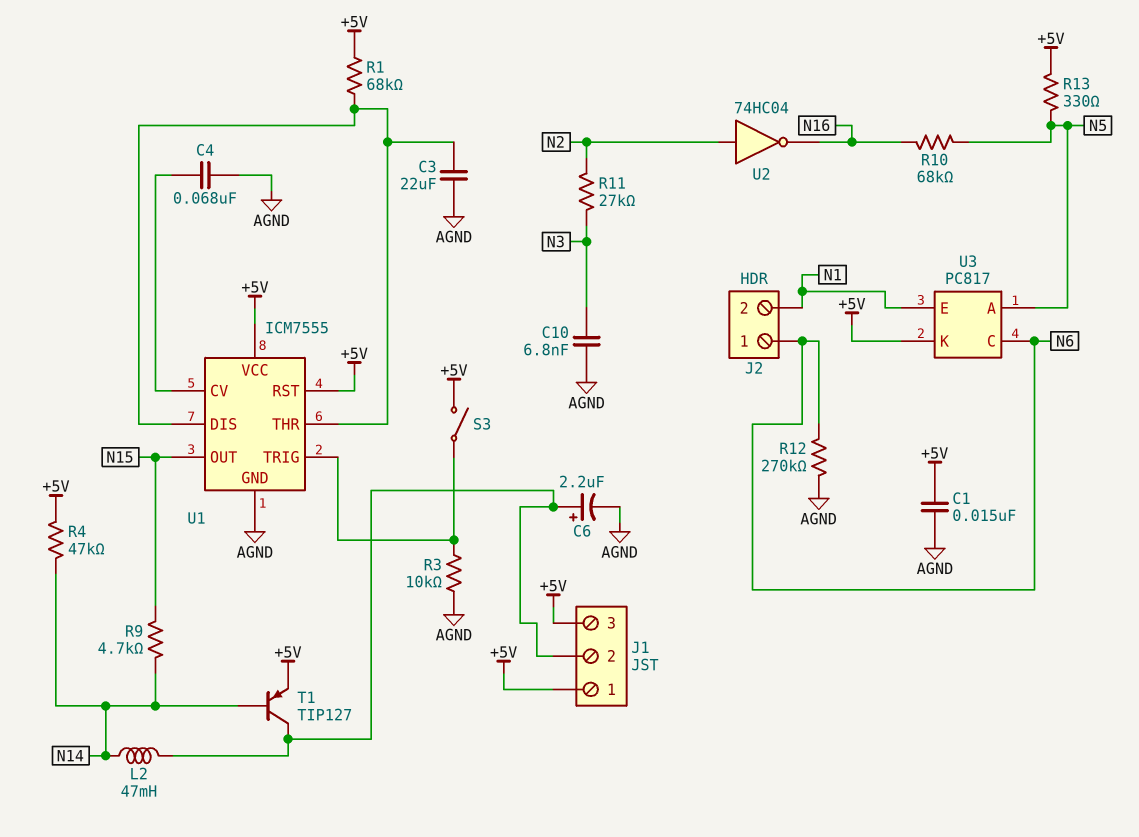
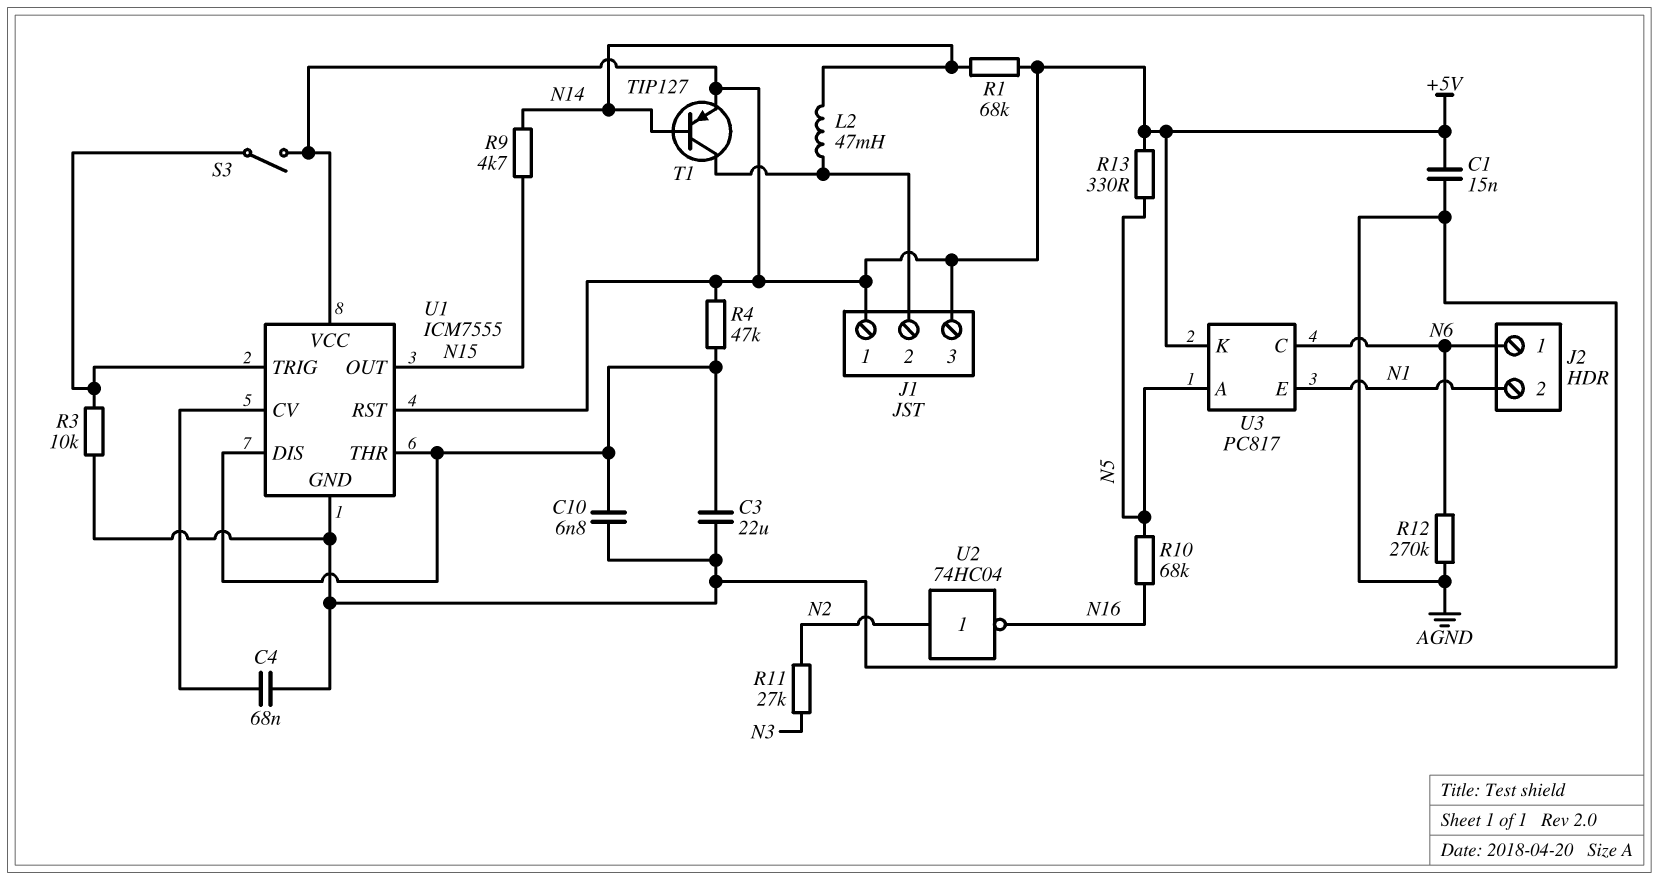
C6: 2.2uF (plus J1/2, minus AGND) -> none
C10: 6.8nF (AGND, N3) -> 6.8nF (AGND, U1/DIS)
R1: 68k (+5V, U1/DIS) -> 68k (+5V, N14)
R4: 47k (+5V, N14) -> 47k (+5V, U1/DIS)

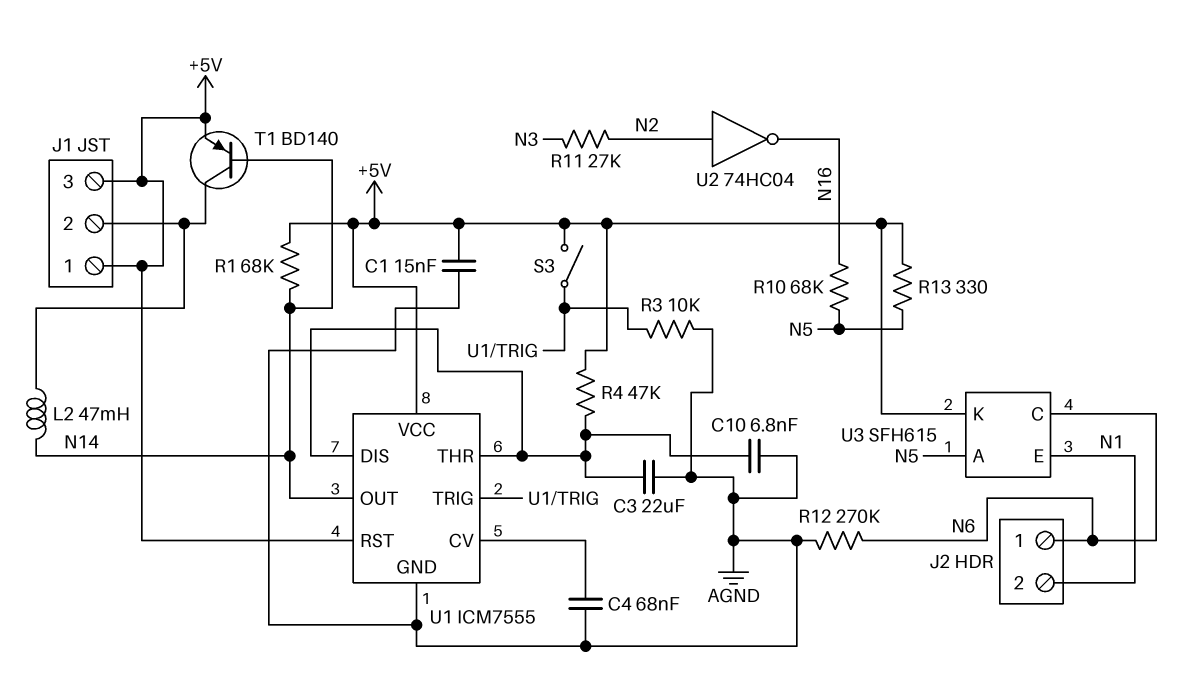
R9: 4.7k (N14, N15) -> none
T1: PNP TIP127 (B N14, C J1/2, E +5V) -> PNP BD140 (B N14, C J1/2, E +5V)
U1 pin OUT: N15 -> N14
U3: PC817 -> SFH615

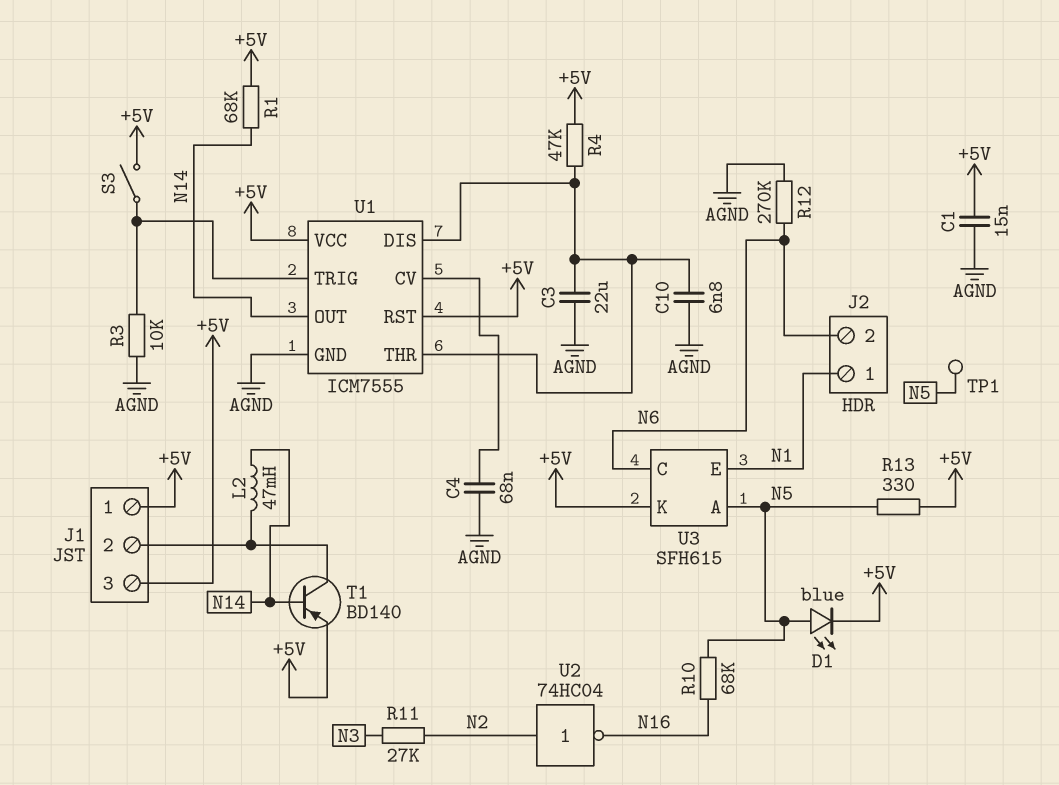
D1: none -> LED blue (A N5, K +5V)
J2 pin 1: N6 -> N1
J2 pin 2: N1 -> N6
TP1: none -> test point (N5)

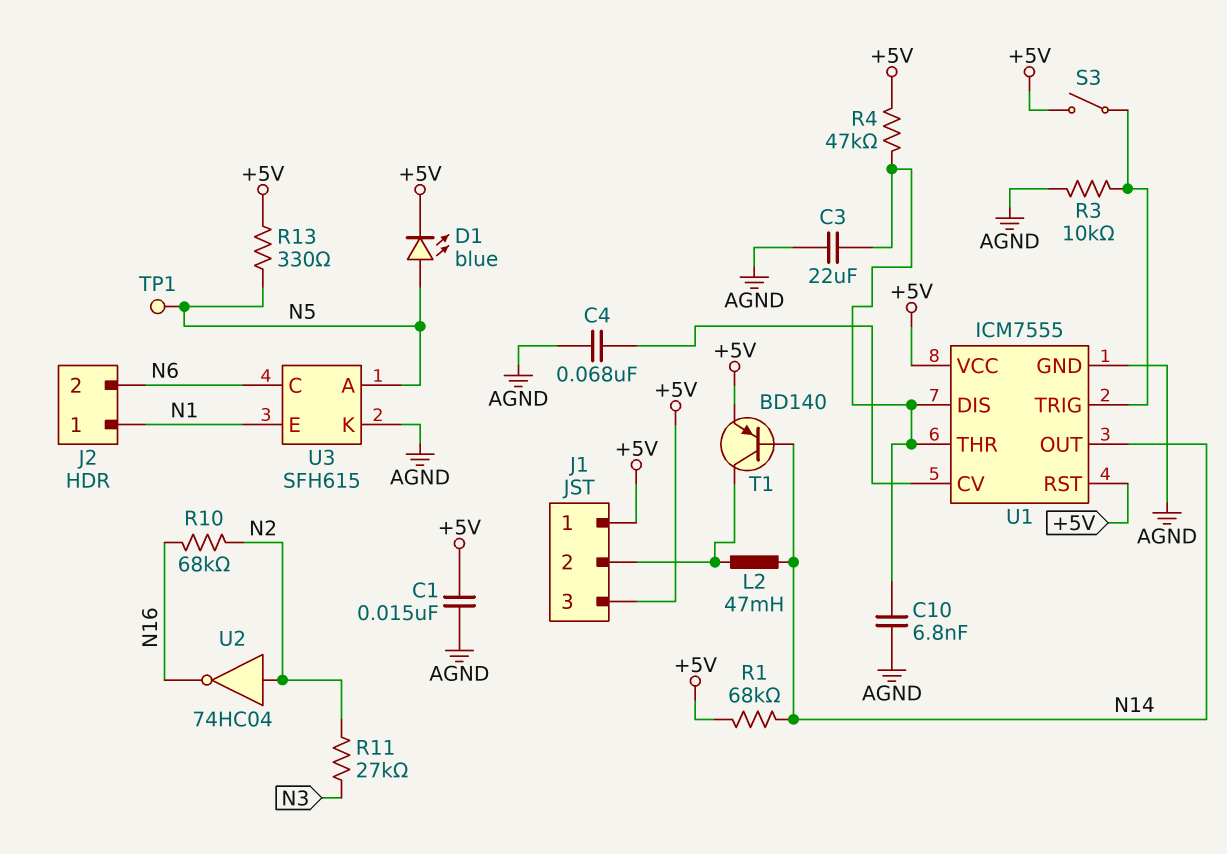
R10: 68k (N5, N16) -> 68k (N2, N16)
R12: 270k (AGND, N6) -> none
U3 pin K: +5V -> AGND

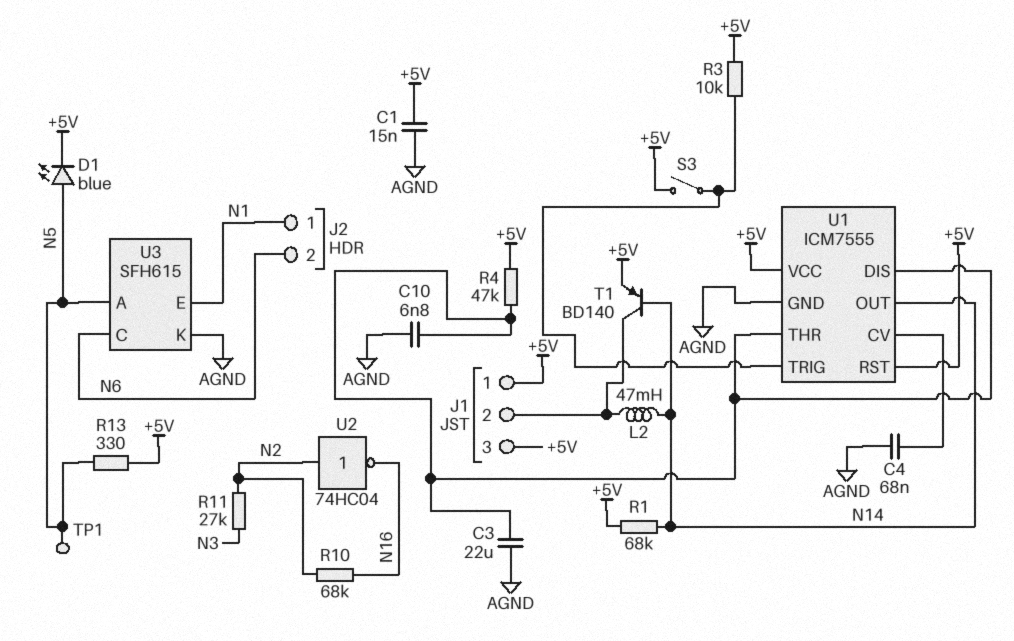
R3: 10k (AGND, U1/TRIG) -> 10k (+5V, U1/TRIG)

